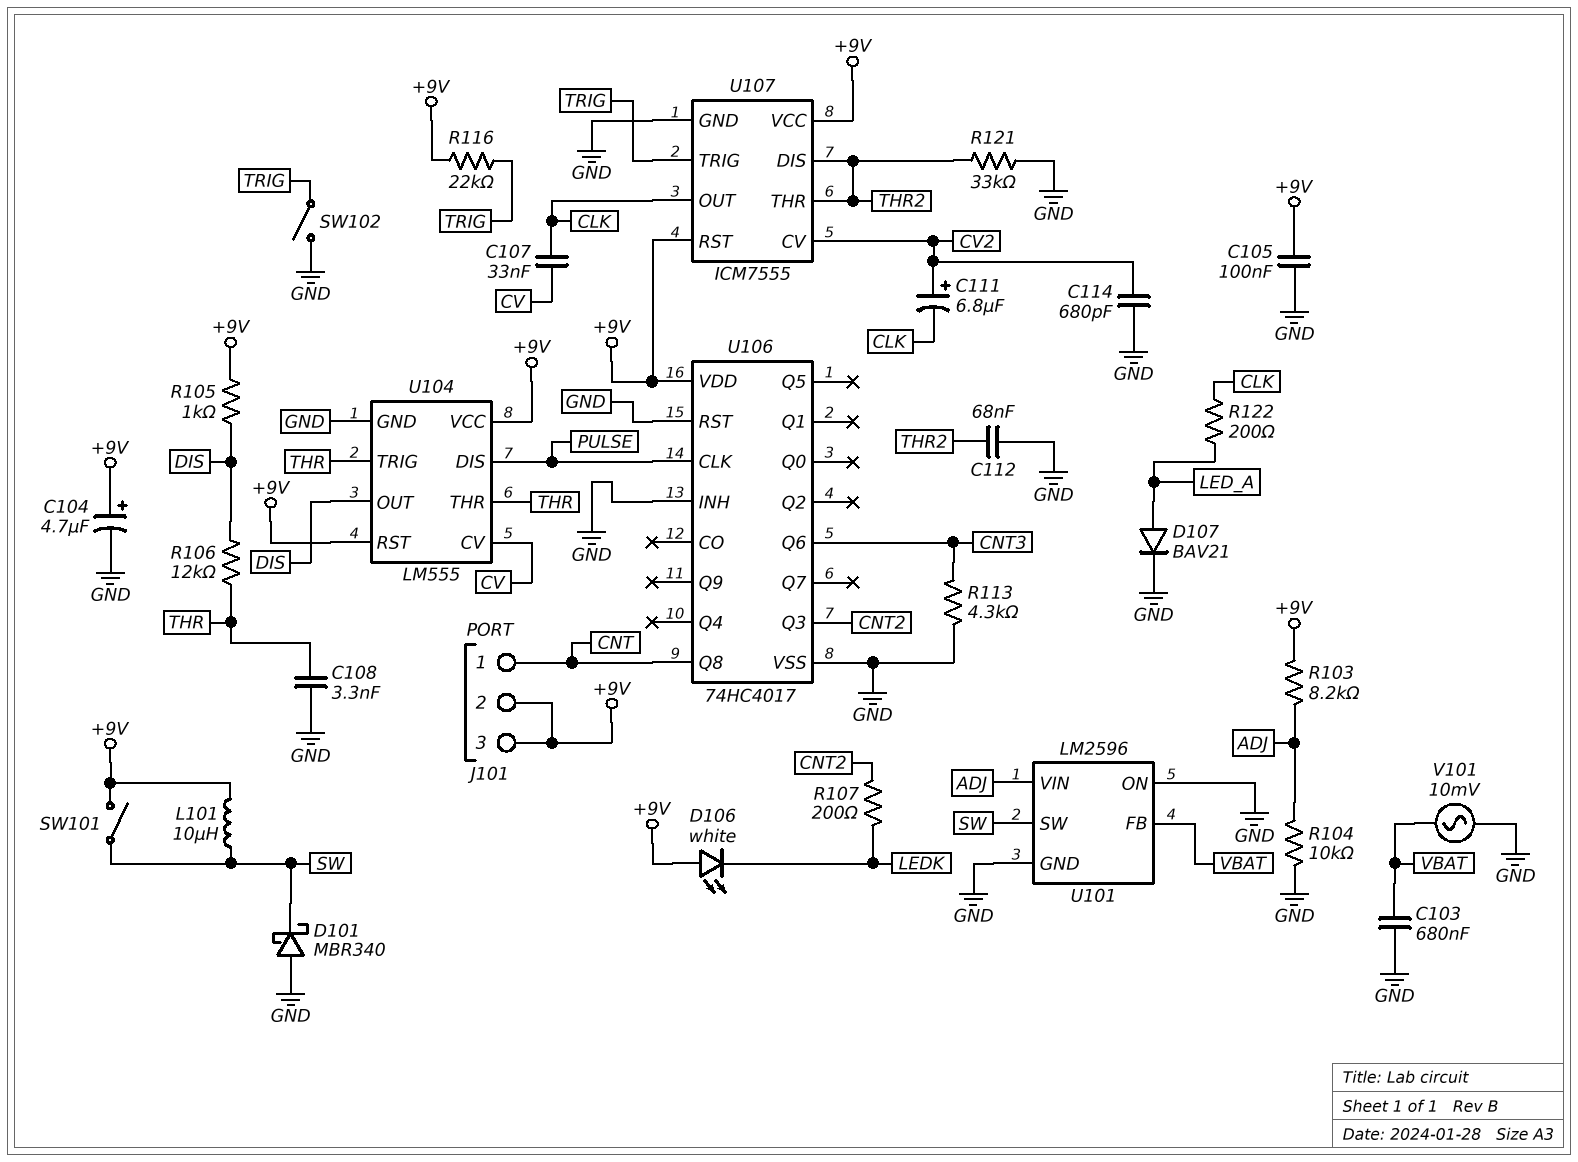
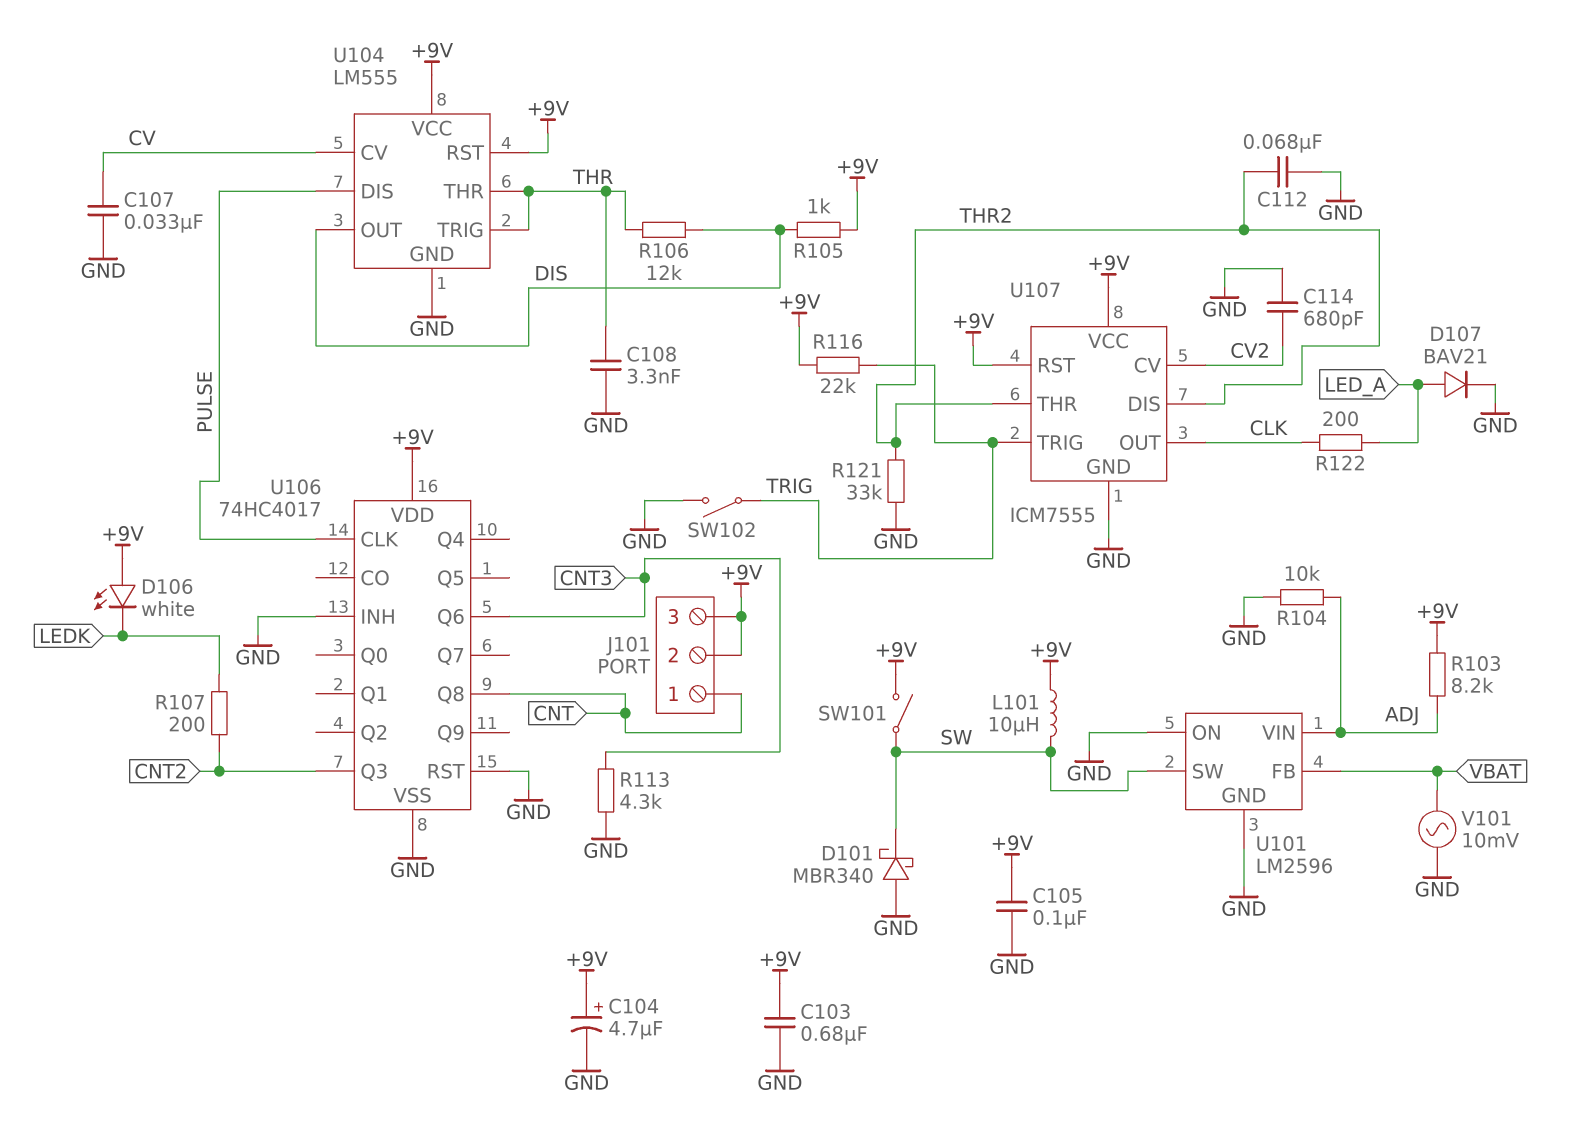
C103: 680nF (GND, VBAT) -> 680nF (+9V, GND)
C107: 33nF (CLK, CV) -> 33nF (CV, GND)
C111: 6.8uF (plus CV2, minus CLK) -> none

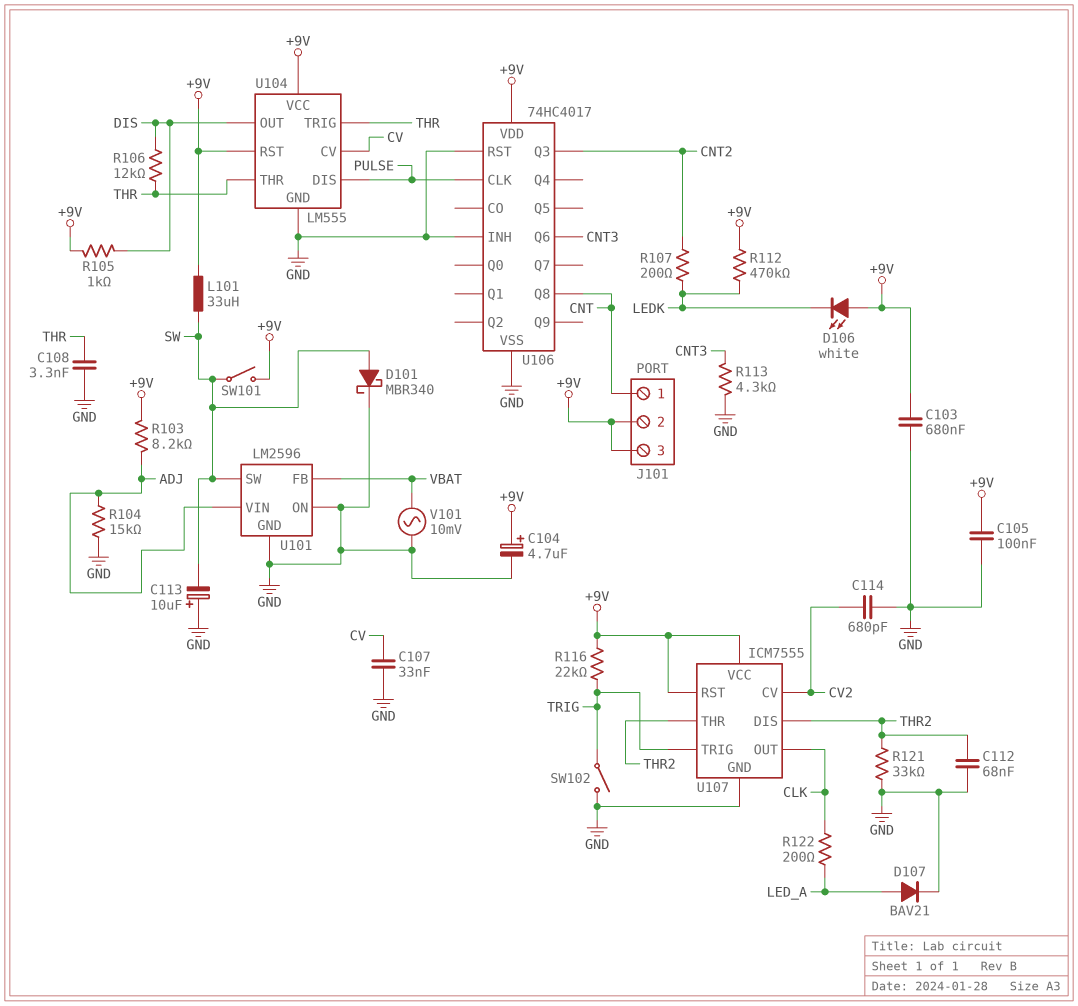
C113: none -> 10uF (plus GND, minus SW)
D101: schottky MBR340 (A GND, K SW) -> schottky MBR340 (A SW, K GND)
L101: 10uH (+9V, SW) -> 33uH (+9V, SW)
R104: 10k (ADJ, GND) -> 15k (ADJ, GND)
R112: none -> 470k (+9V, LEDK)

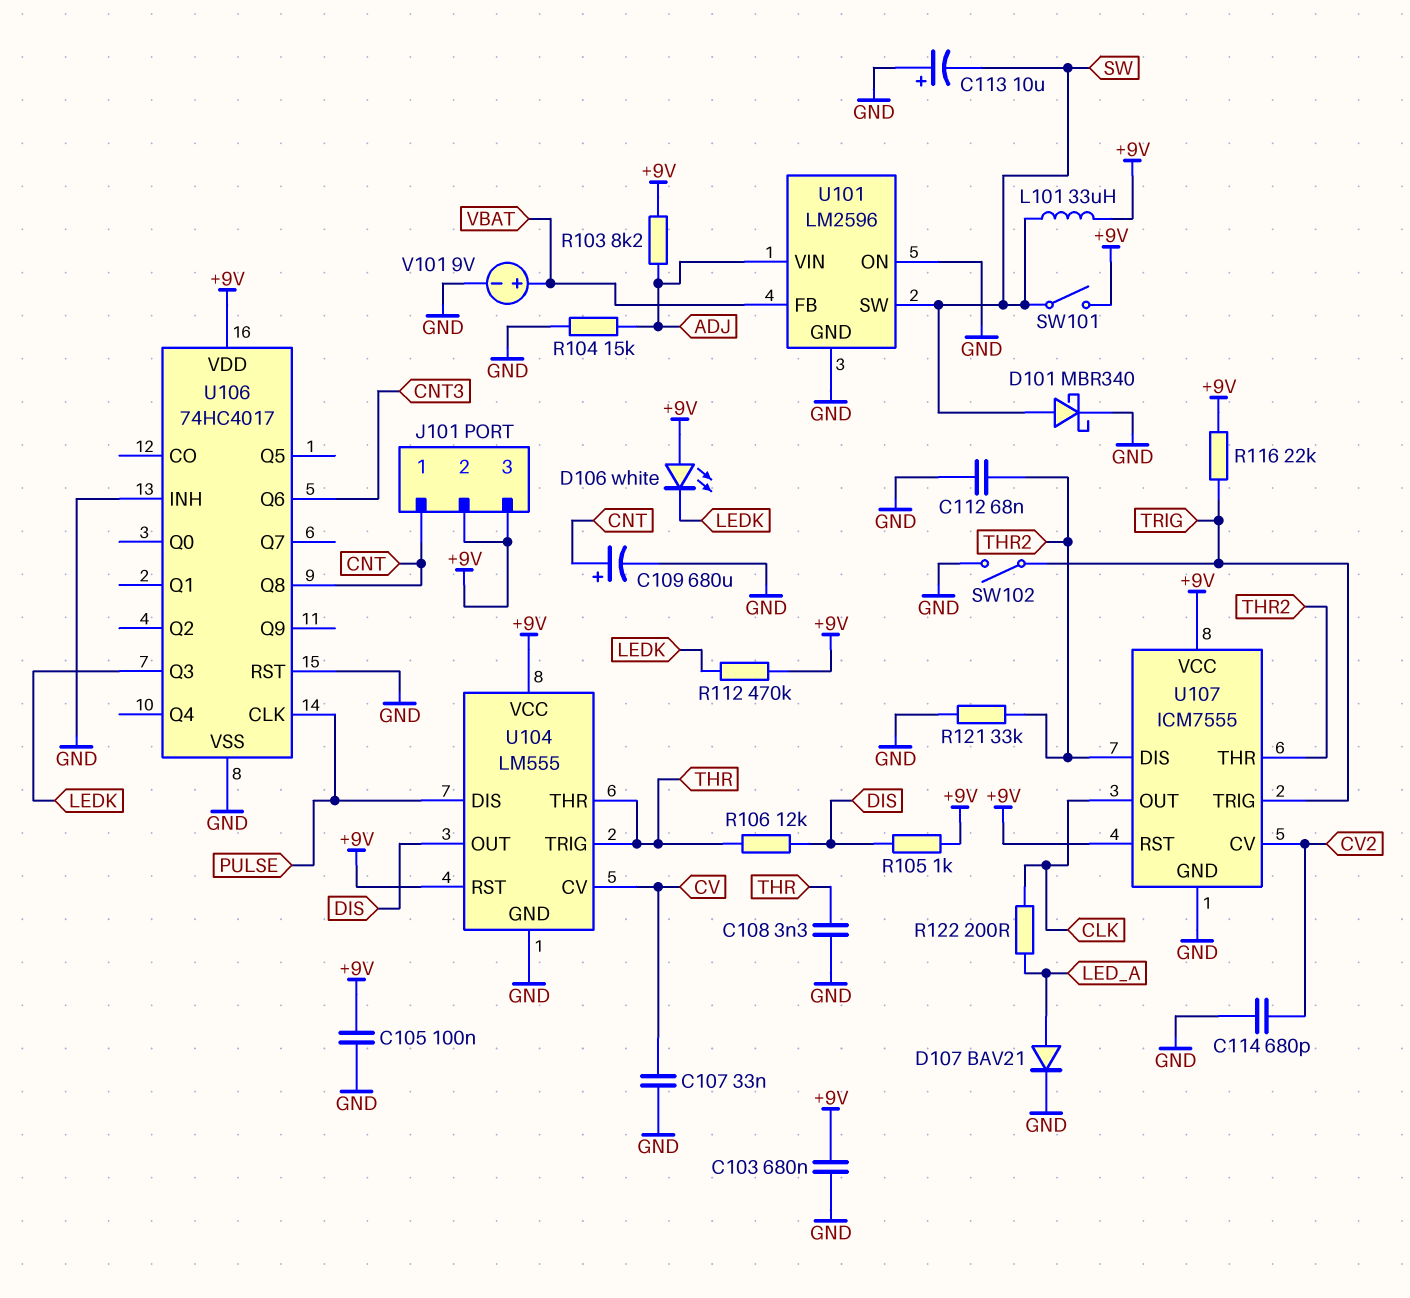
C104: 4.7uF (plus +9V, minus GND) -> none
C109: none -> 680uF (plus CNT, minus GND)
R107: 200 (CNT2, LEDK) -> none
R113: 4.3k (CNT3, GND) -> none
U106 pin Q3: CNT2 -> LEDK
V101: AC 10mV (GND, VBAT) -> 9V (plus VBAT, minus GND)

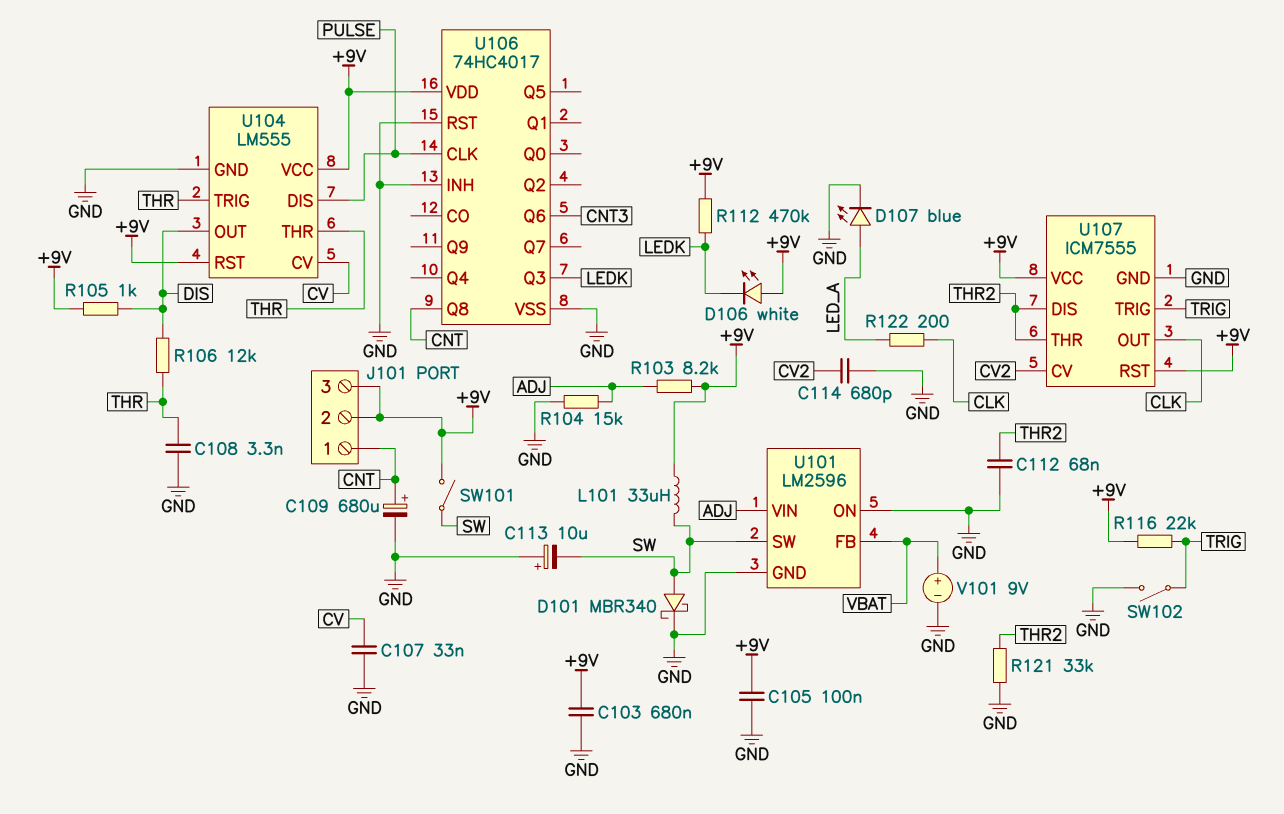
D107: diode BAV21 (A LED_A, K GND) -> LED blue (A LED_A, K GND)

